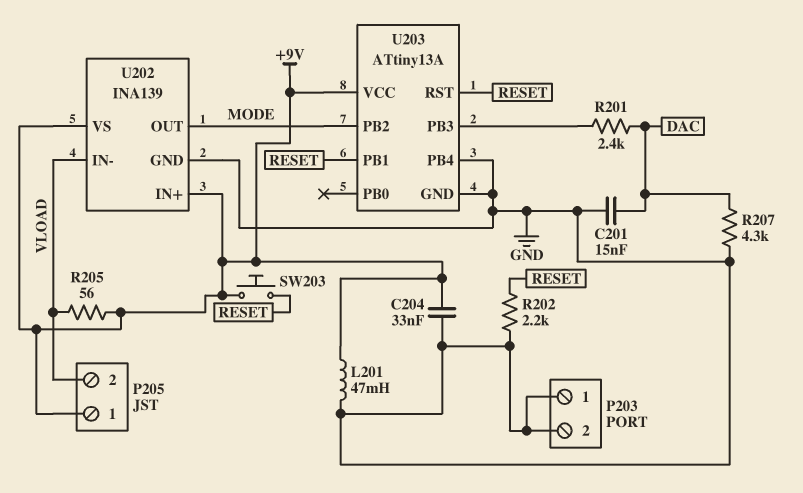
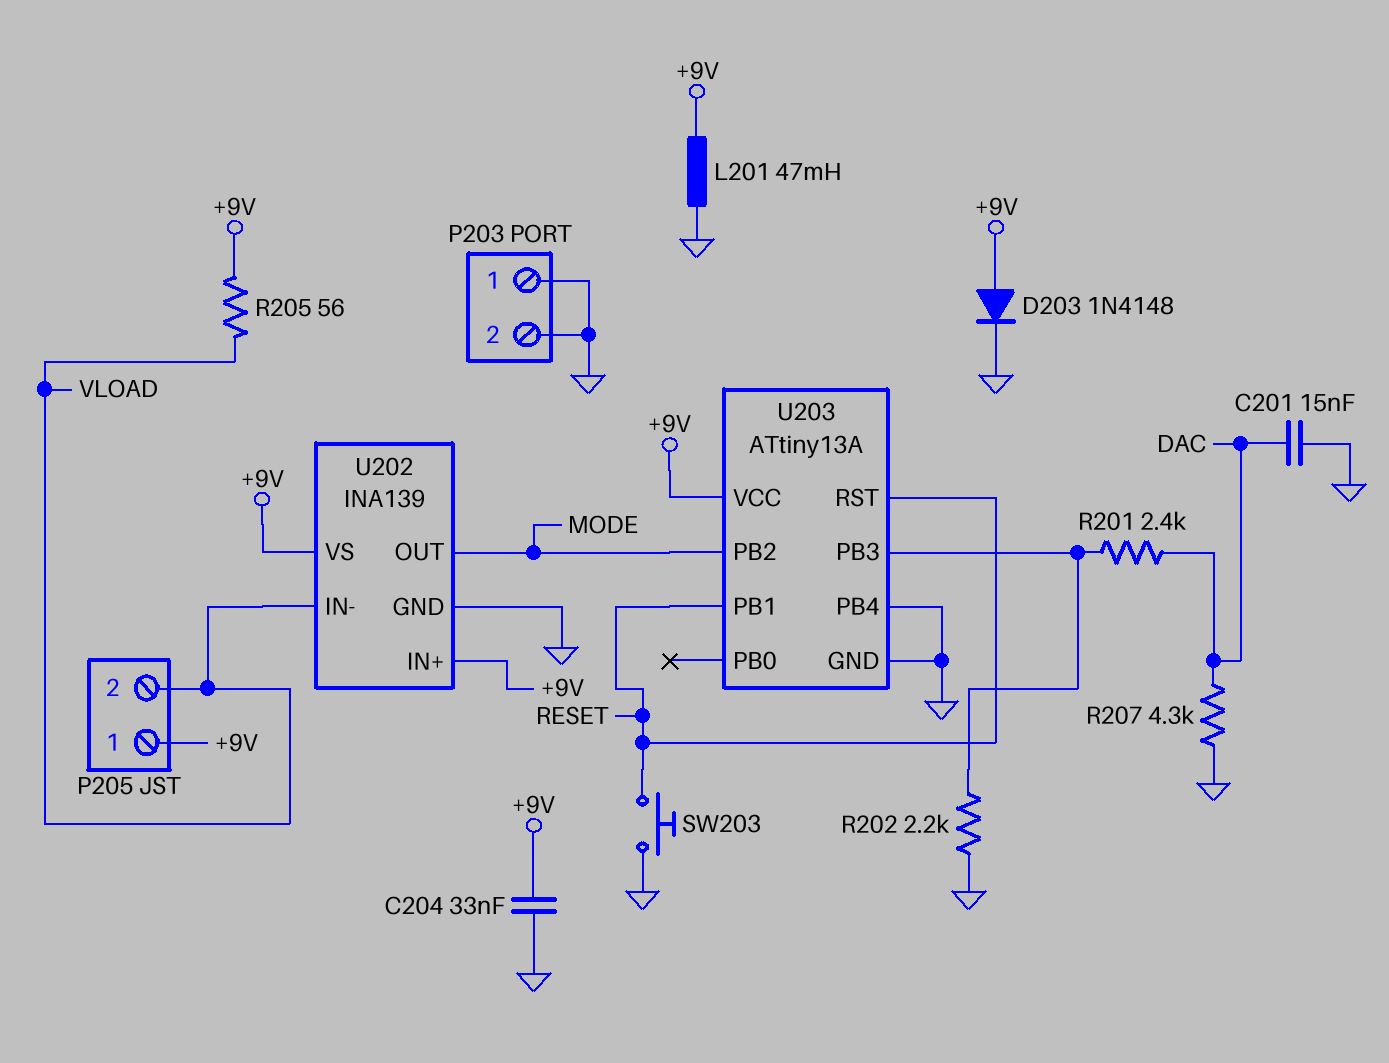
D203: none -> diode 1N4148 (A +9V, K GND)
R202: 2.2k (GND, RESET) -> 2.2k (GND, U203/PB3)
SW203: button (+9V, RESET) -> button (GND, RESET)

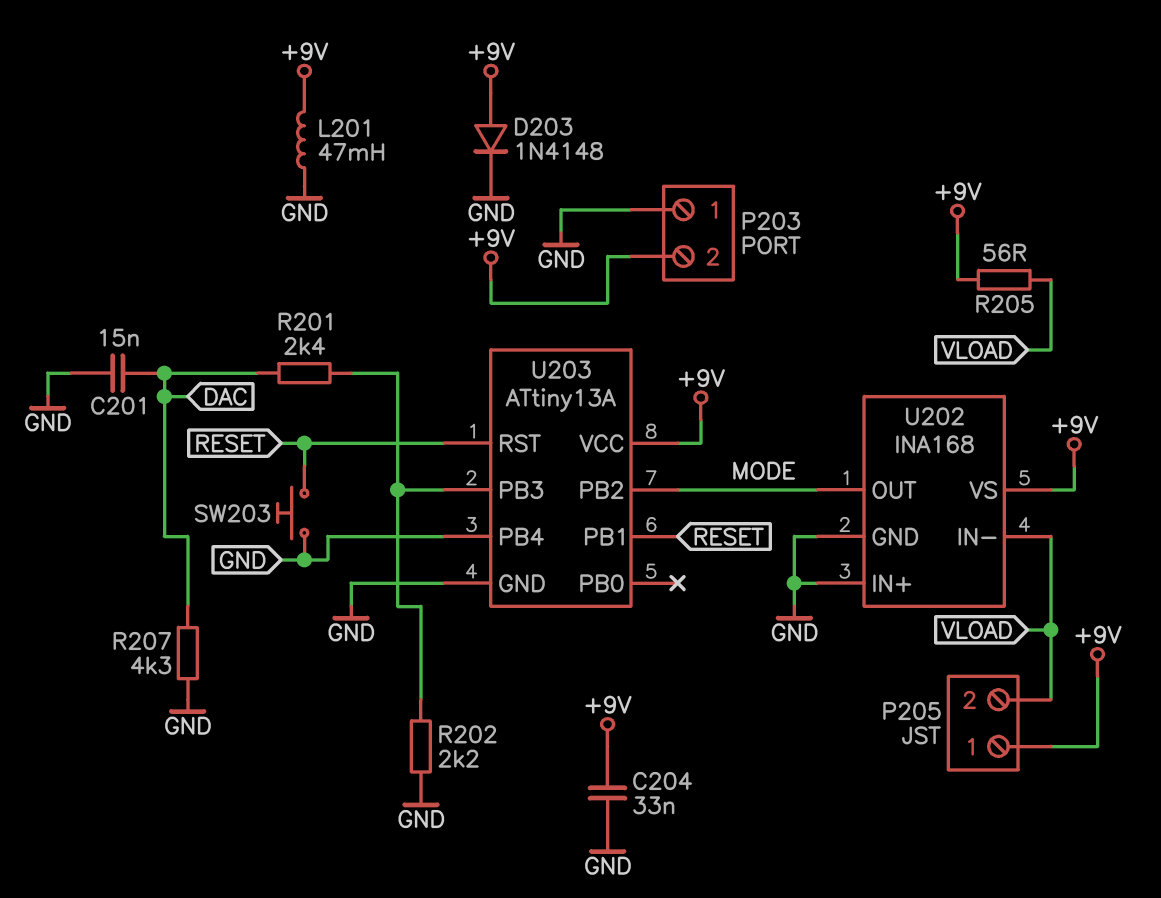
P203 pin 2: GND -> +9V
U202: INA139 -> INA168
U202 pin IN+: +9V -> GND

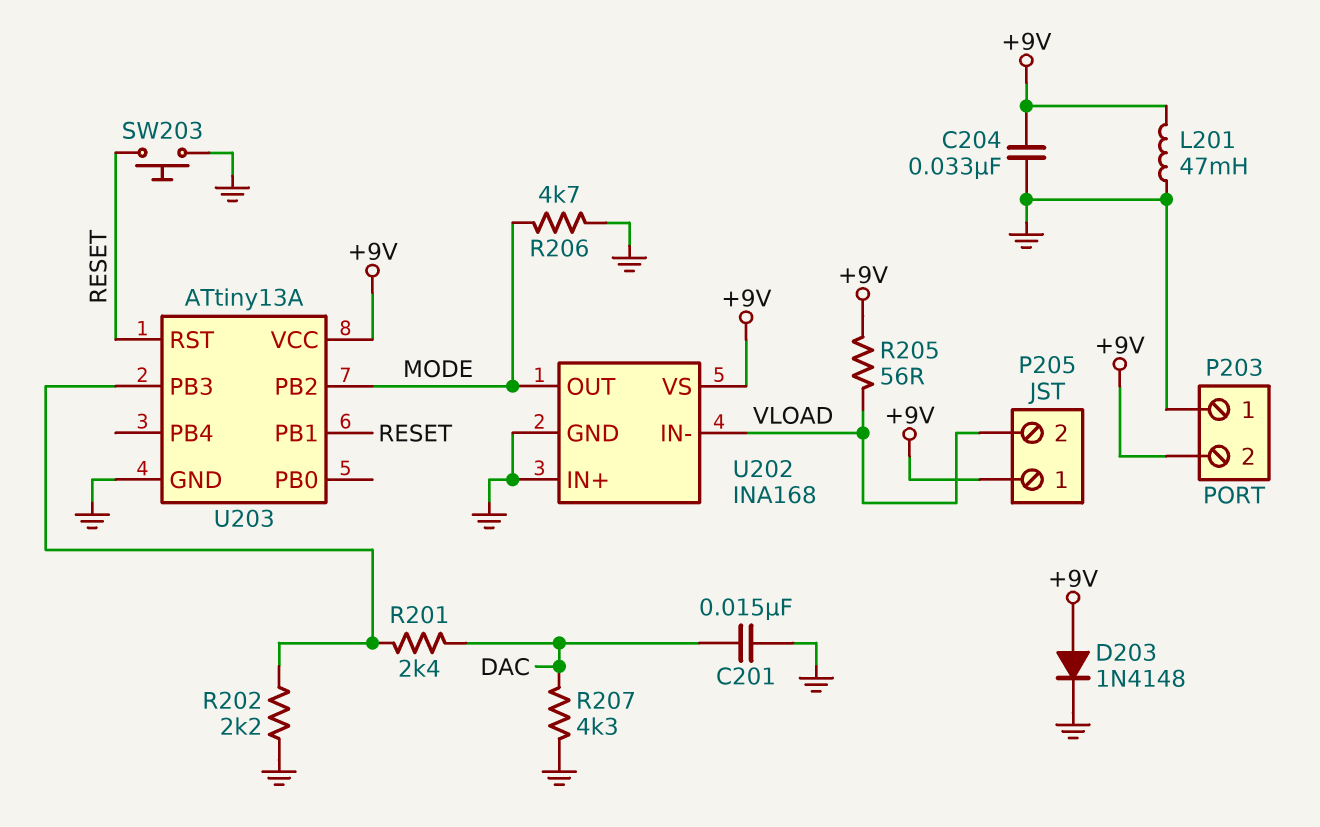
R206: none -> 4.7k (GND, MODE)
U203 pin PB4: GND -> none

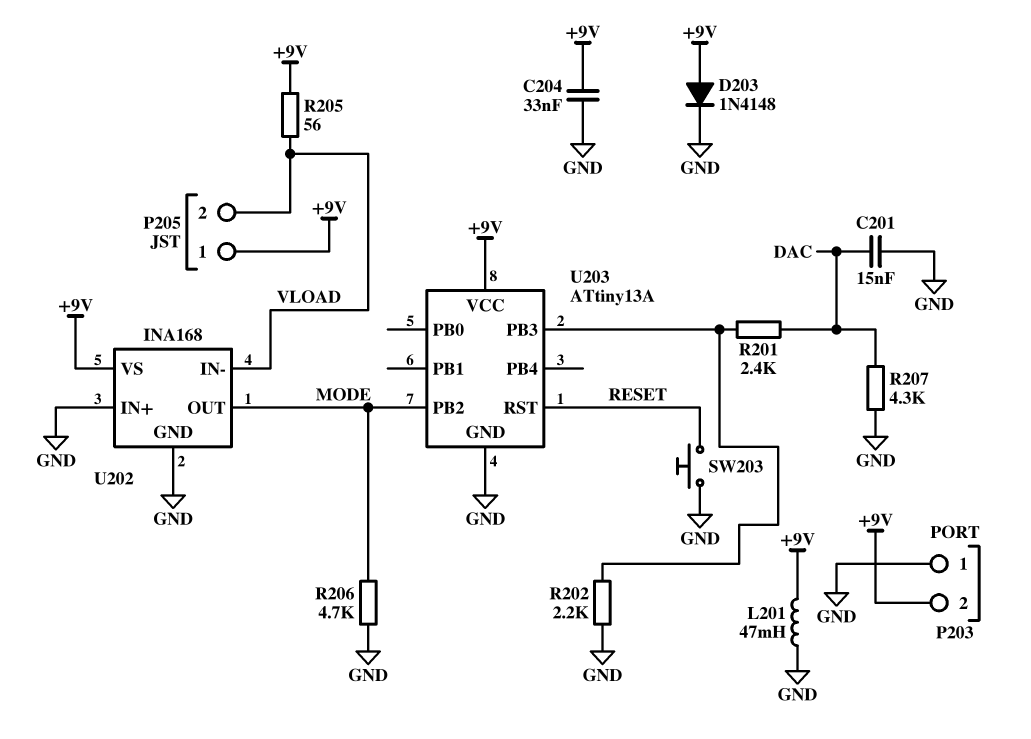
U203 pin PB1: RESET -> none

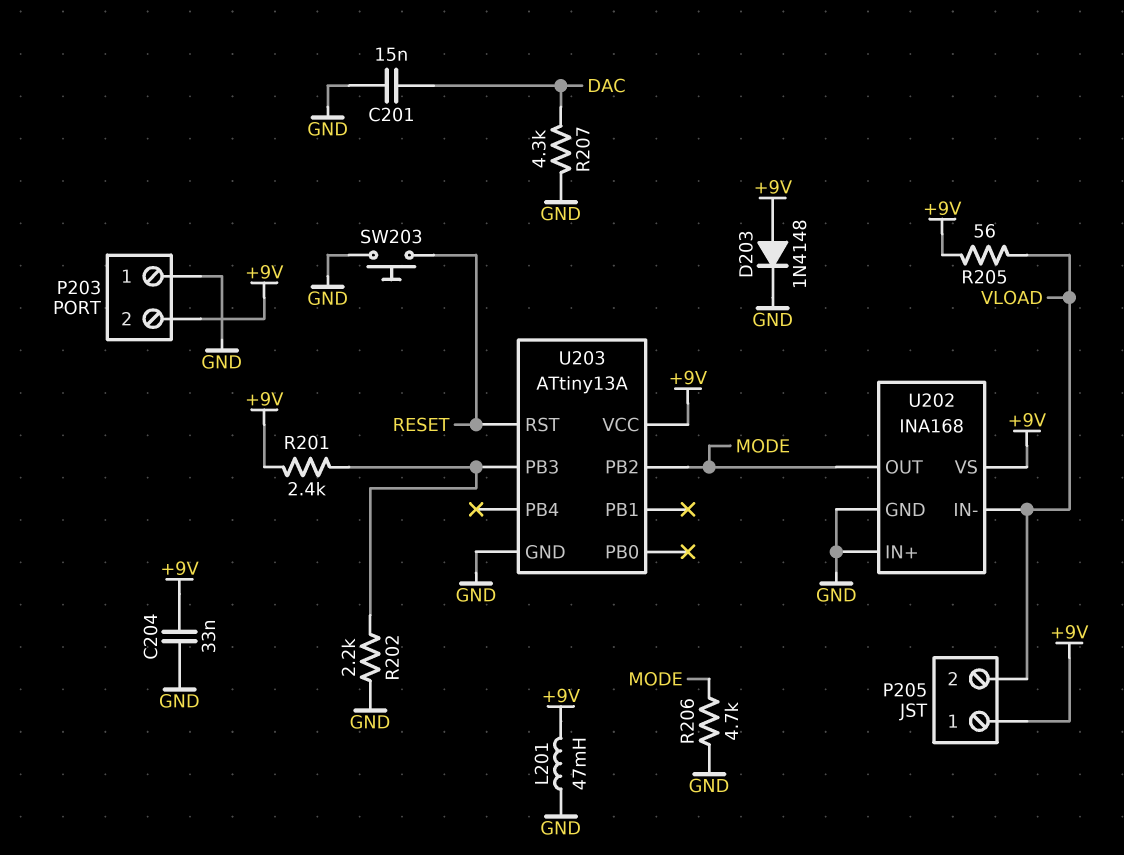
R201: 2.4k (DAC, U203/PB3) -> 2.4k (+9V, U203/PB3)

